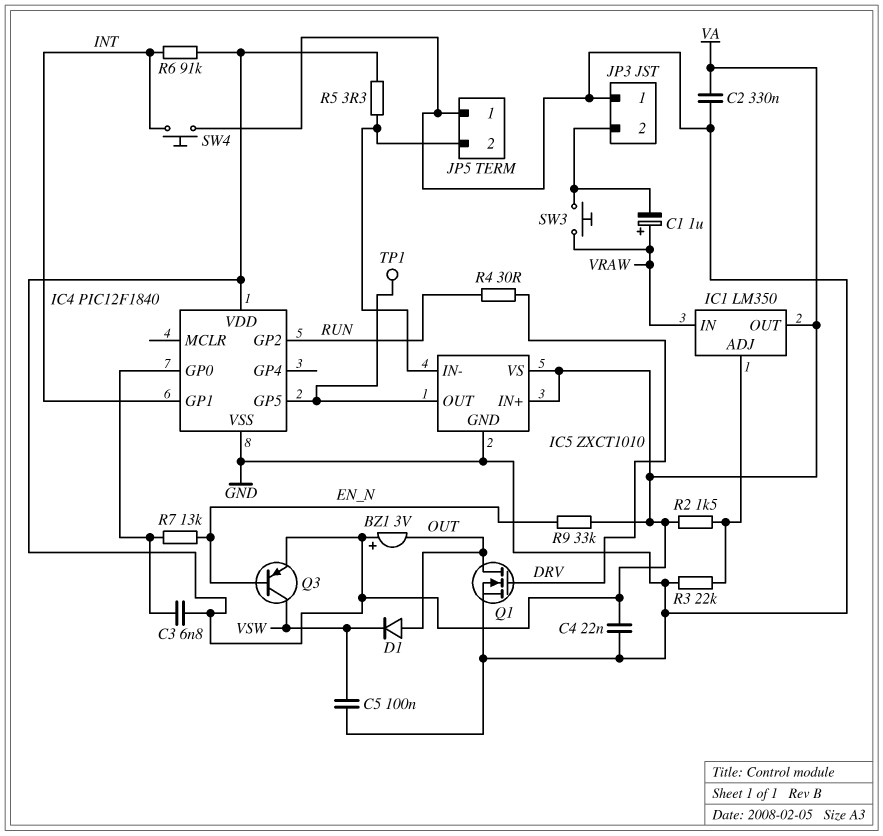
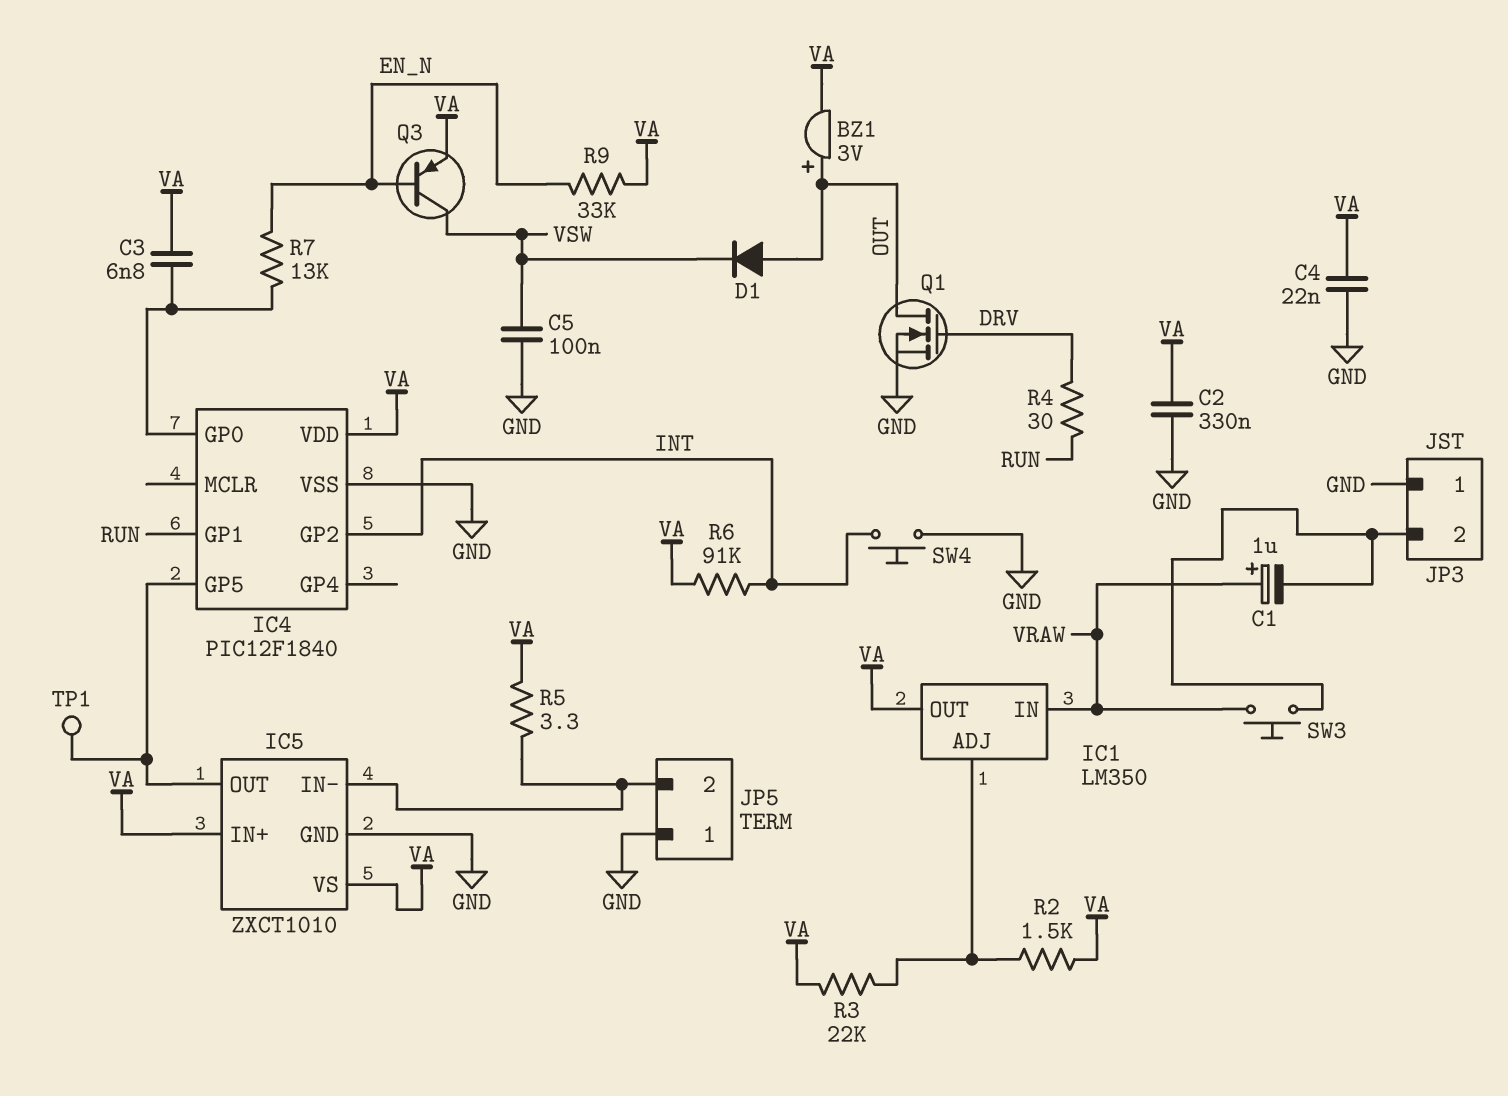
BZ1: buzzer 3V (plus VA, minus OUT) -> buzzer 3V (plus OUT, minus VA)
IC4 pin GP1: INT -> RUN
IC4 pin GP2: RUN -> INT
R3: 22k (GND, IC1/ADJ) -> 22k (IC1/ADJ, VA)

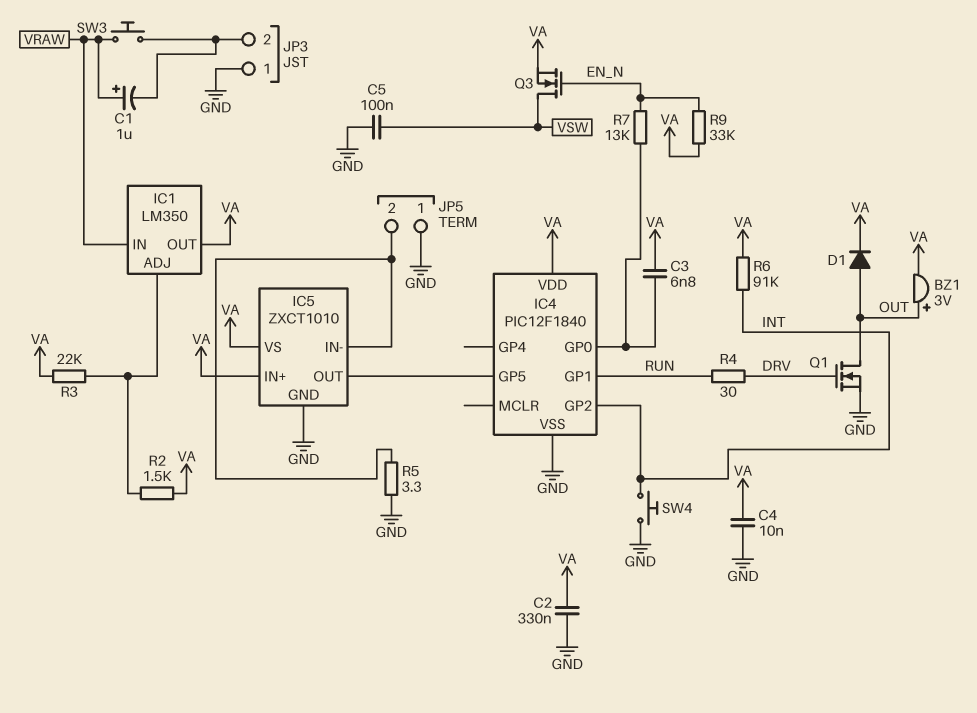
C4: 22nF (GND, VA) -> 10nF (GND, VA)
D1: diode (A OUT, K VSW) -> diode (A OUT, K VA)
Q3: PNP (B EN_N, C VSW, E VA) -> NMOS (G EN_N, D VSW, S VA)
R5: 3.3 (IC5/IN-, VA) -> 3.3 (GND, IC5/IN-)
TP1: test point (IC4/GP5) -> none

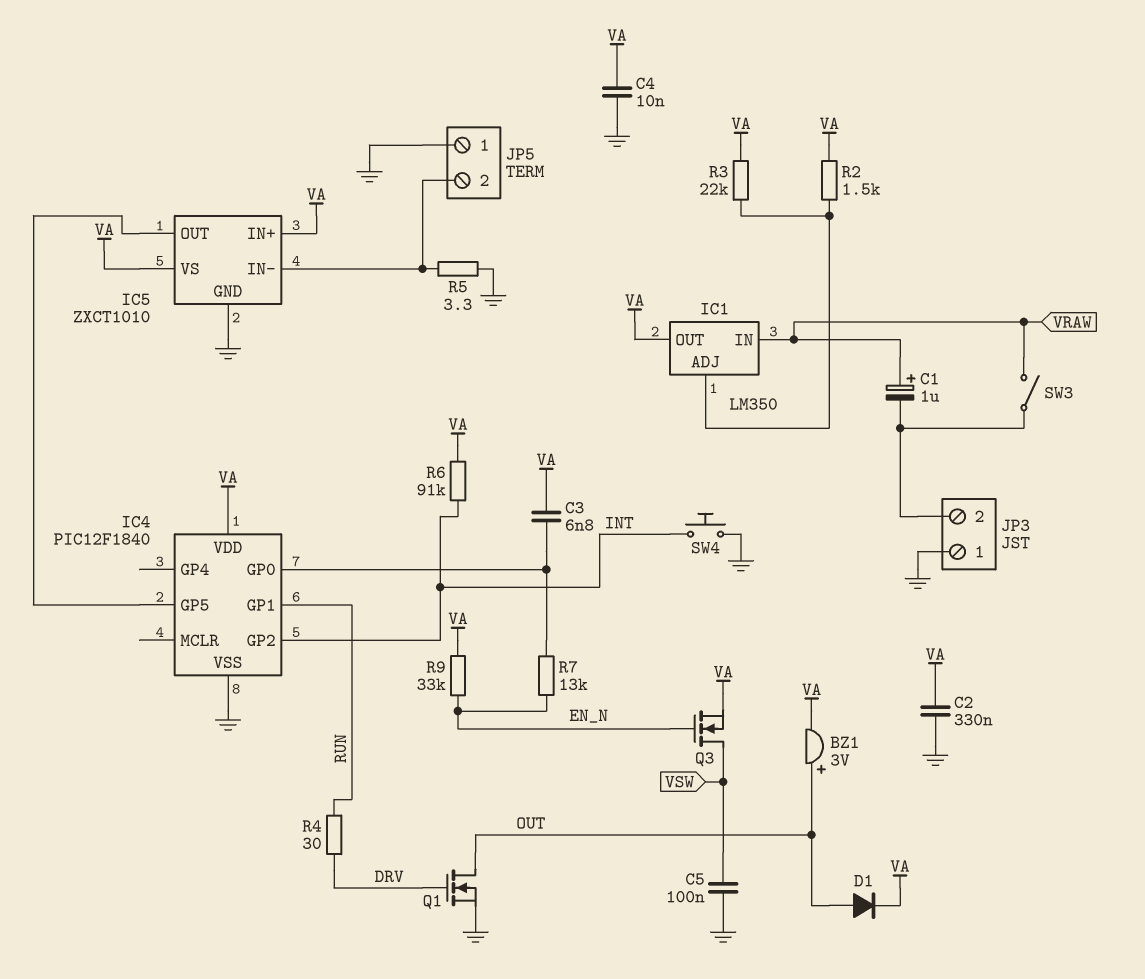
SW3: button (JP3/2, VRAW) -> switch (JP3/2, VRAW)

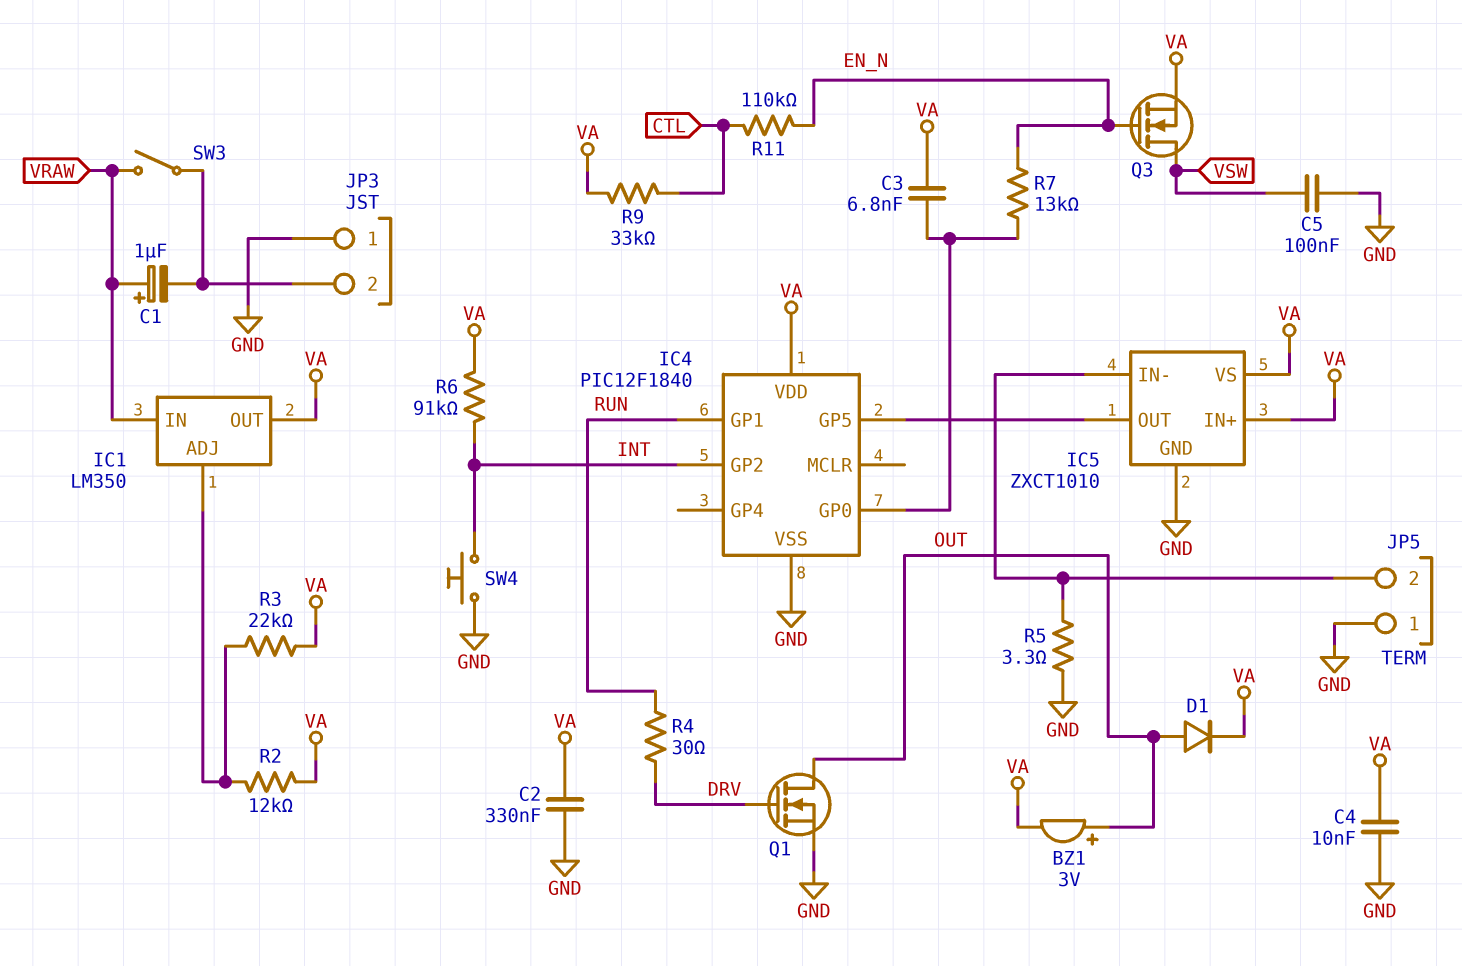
R2: 1.5k (IC1/ADJ, VA) -> 12k (IC1/ADJ, VA)
R9: 33k (EN_N, VA) -> 33k (CTL, VA)
R11: none -> 110k (CTL, EN_N)

